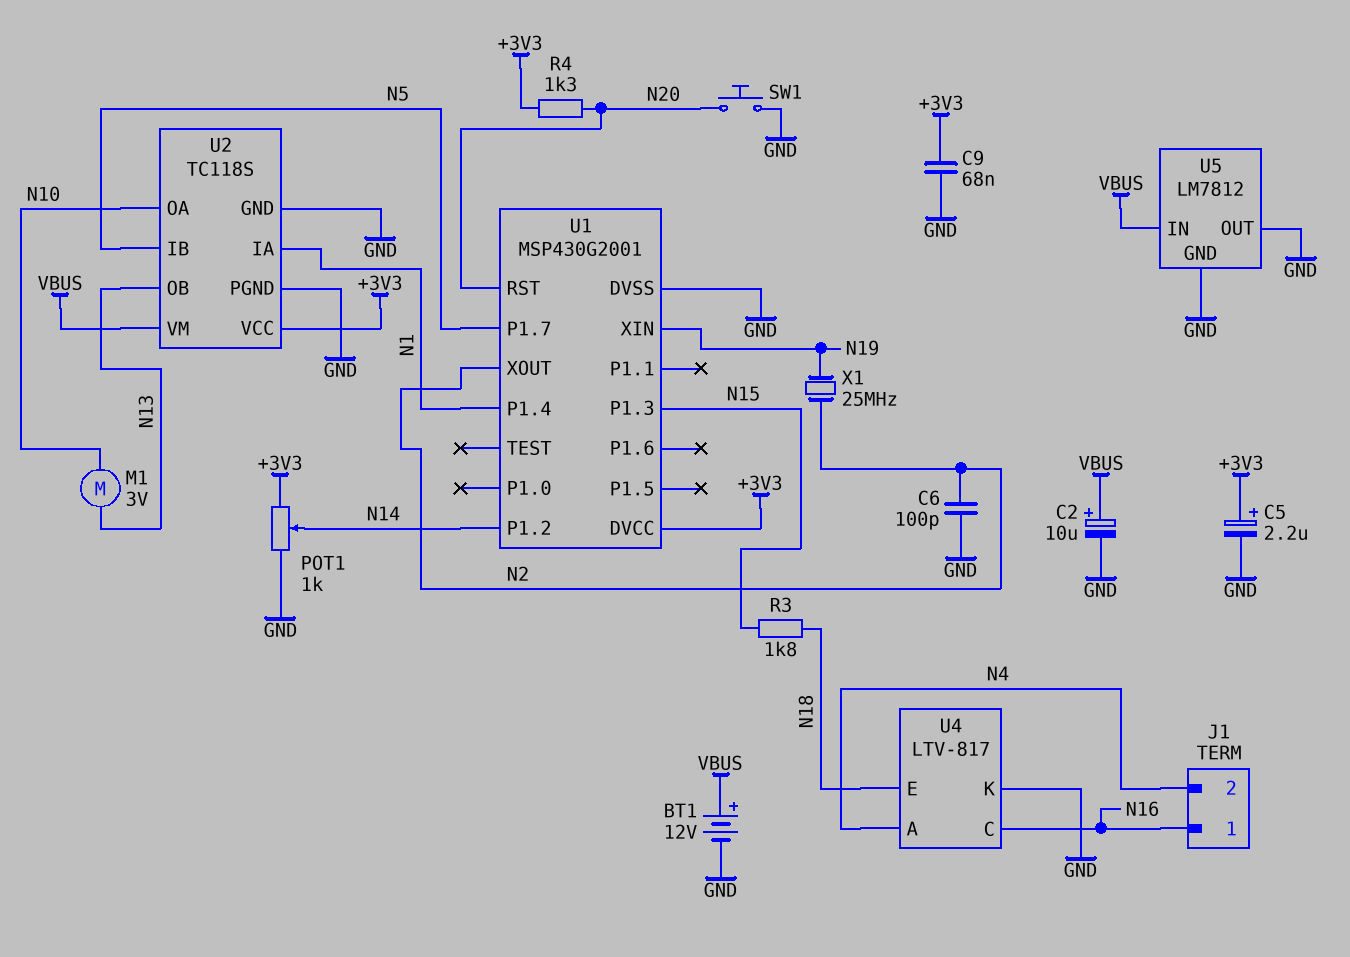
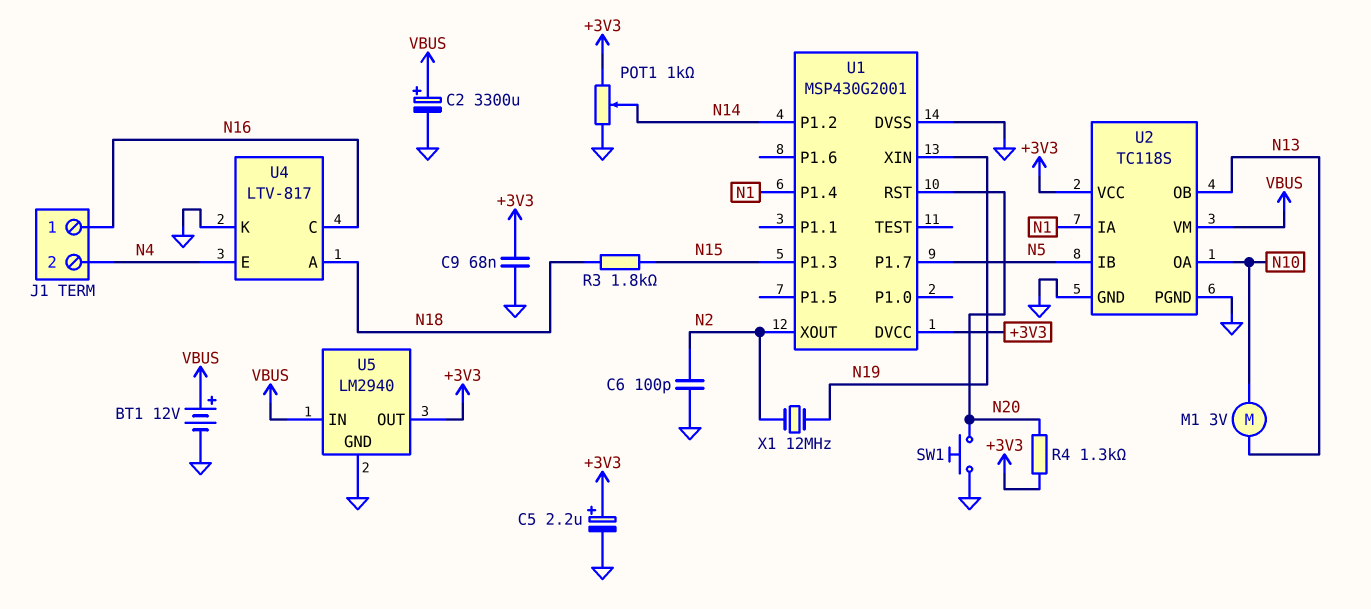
C2: 10uF (plus VBUS, minus GND) -> 3300uF (plus VBUS, minus GND)
U4 pin A: N4 -> N18
U4 pin E: N18 -> N4
U5: LM7812 -> LM2940
U5 pin OUT: GND -> +3V3
X1: 25MHz (N2, N19) -> 12MHz (N2, N19)

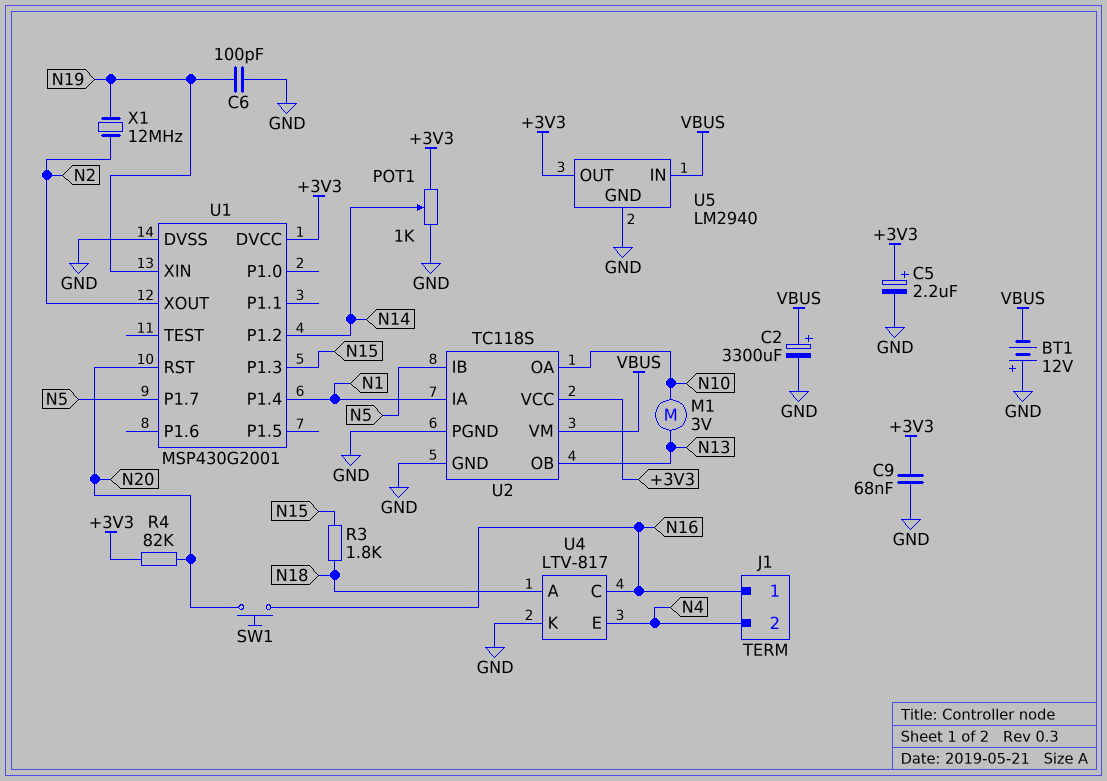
BT1: 12V (plus VBUS, minus GND) -> 12V (plus GND, minus VBUS)
C6: 100pF (GND, N2) -> 100pF (GND, N19)
R4: 1.3k (+3V3, N20) -> 82k (+3V3, N20)
SW1: button (GND, N20) -> button (N16, N20)

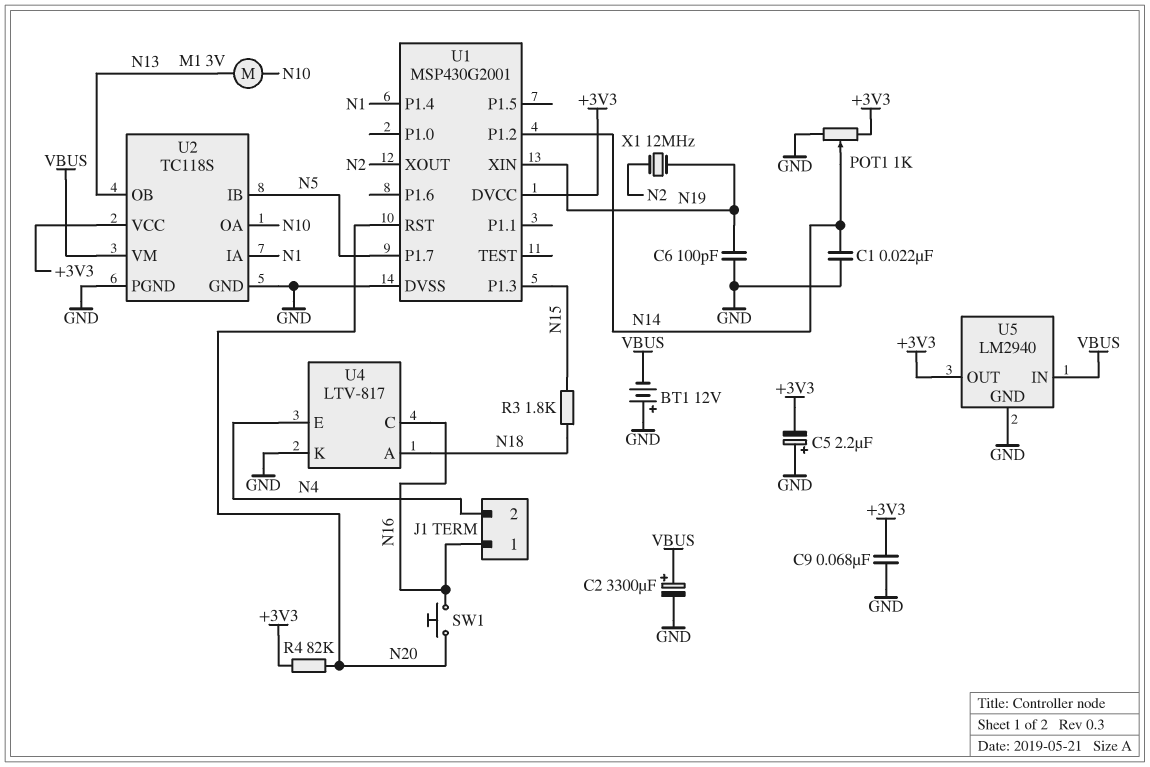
C1: none -> 22nF (GND, N14)
C5: 2.2uF (plus +3V3, minus GND) -> 2.2uF (plus GND, minus +3V3)

